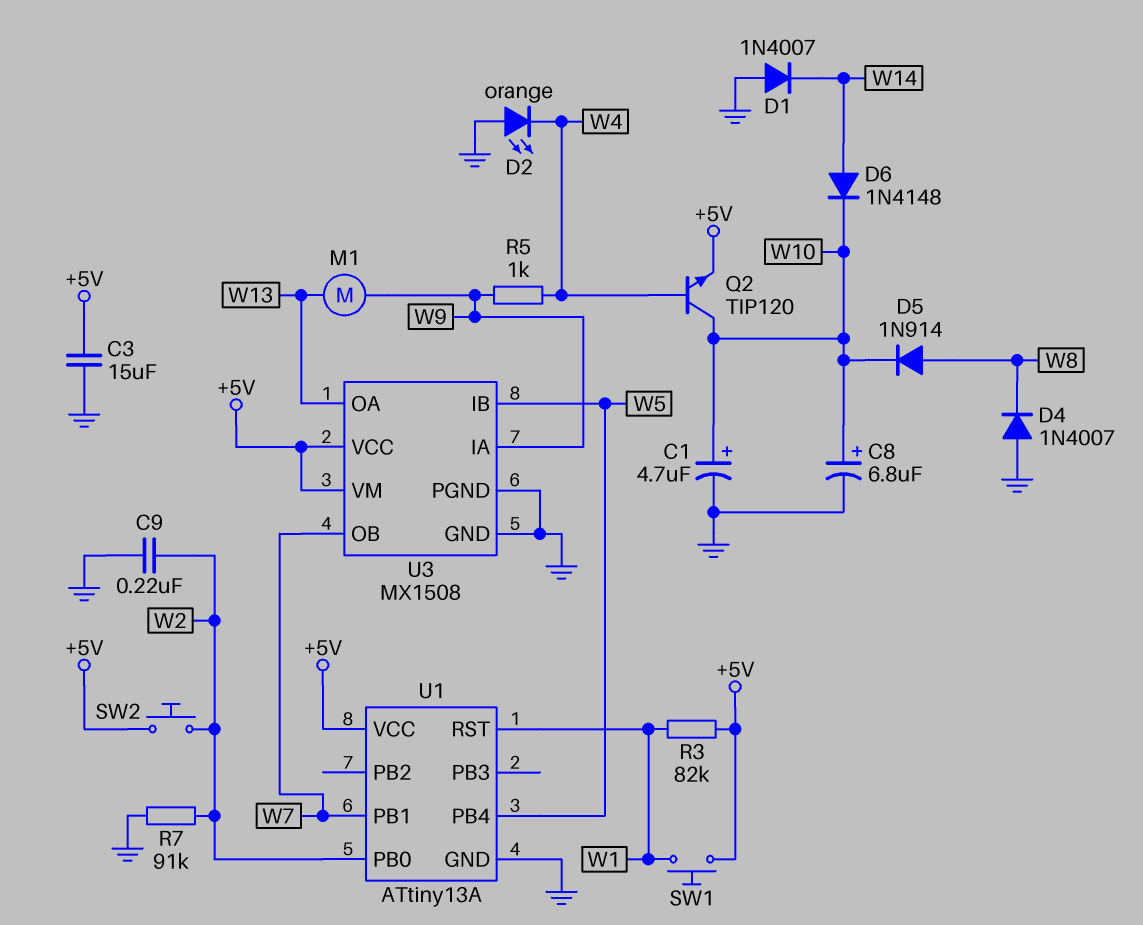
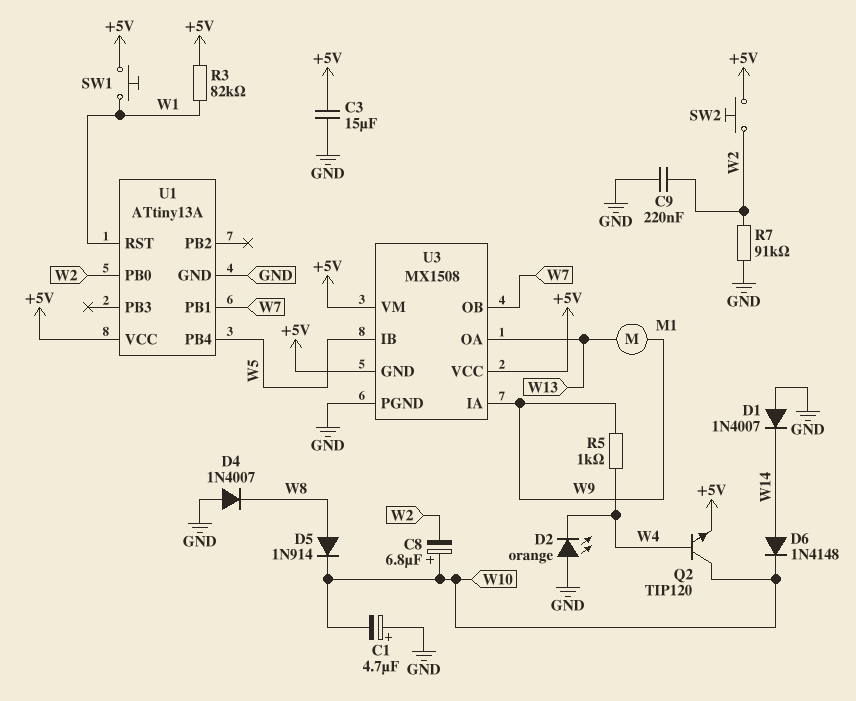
C1: 4.7uF (plus W10, minus GND) -> 4.7uF (plus GND, minus W10)
C8: 6.8uF (plus W10, minus GND) -> 6.8uF (plus W10, minus W2)
U3 pin GND: GND -> +5V

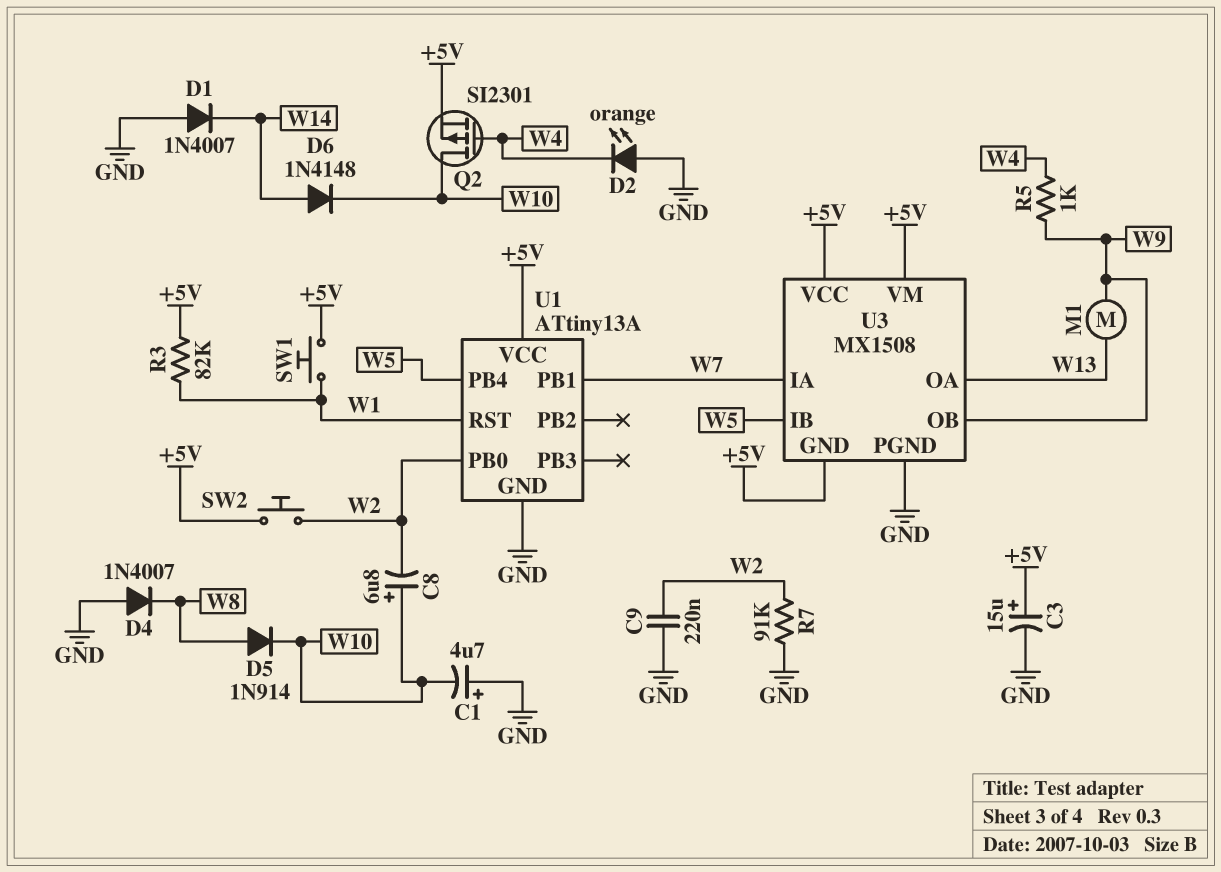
C3: 15uF (+5V, GND) -> 15uF (plus +5V, minus GND)
Q2: NPN TIP120 (B W4, C W10, E +5V) -> PMOS SI2301 (G W4, D W10, S +5V)
U3 pin IA: W9 -> W7
U3 pin OB: W7 -> W9

